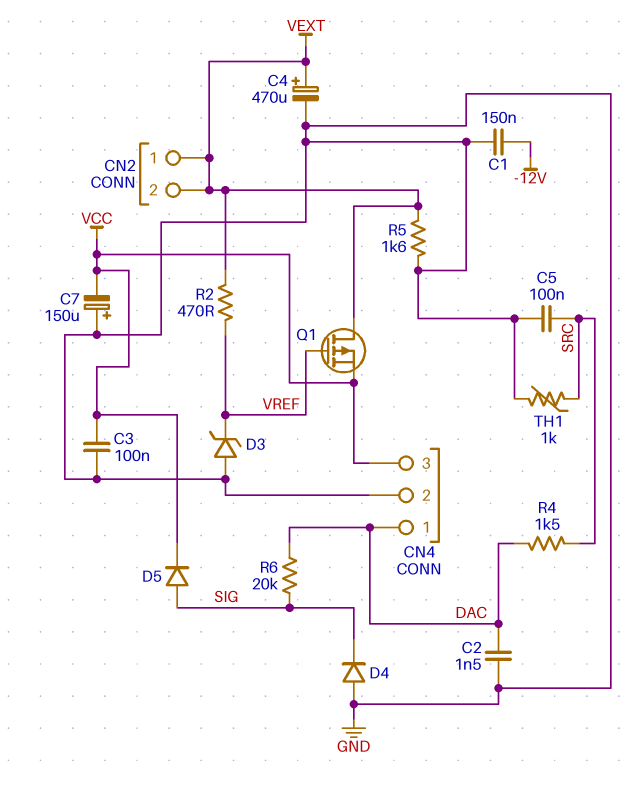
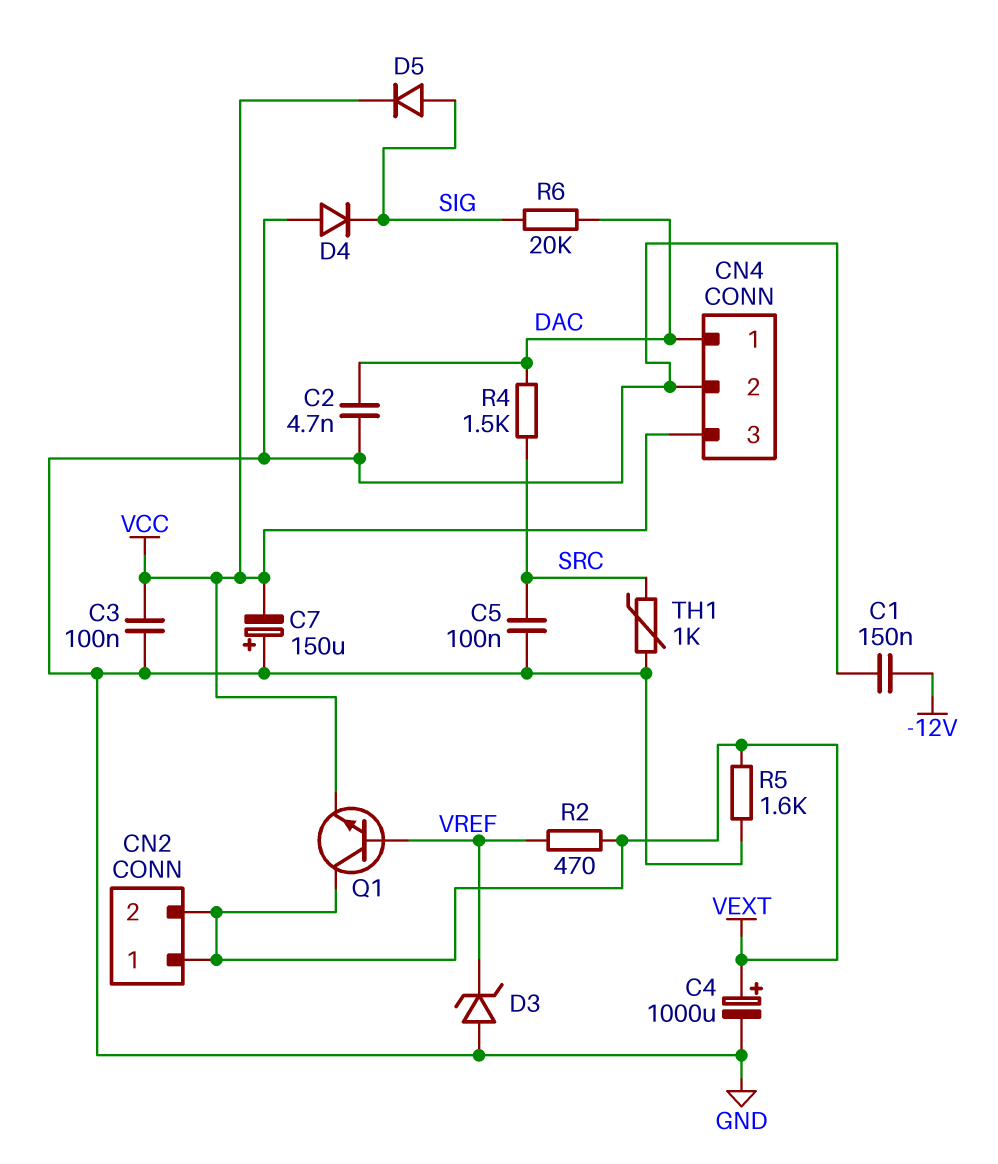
C2: 1.5nF (DAC, GND) -> 4.7nF (DAC, GND)
C4: 470uF (plus VEXT, minus GND) -> 1000uF (plus VEXT, minus GND)
Q1: PMOS (G VREF, D VEXT, S VCC) -> NPN (B VREF, C VEXT, E VCC)

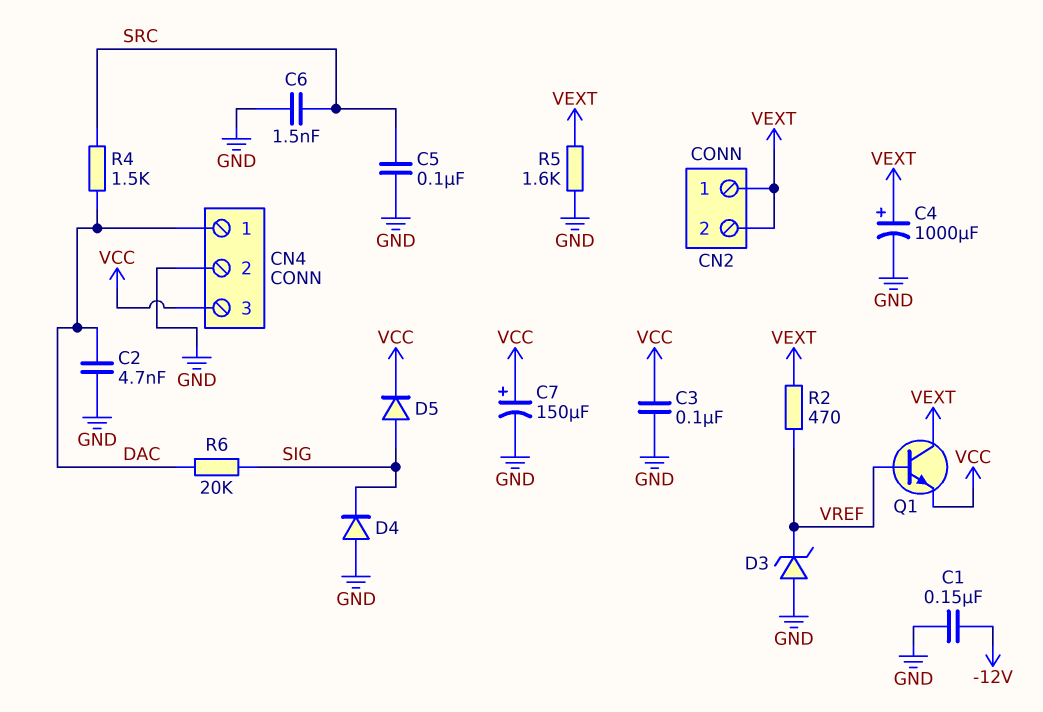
C6: none -> 1.5nF (GND, SRC)
C7: 150uF (plus GND, minus VCC) -> 150uF (plus VCC, minus GND)
TH1: 1k (GND, SRC) -> none

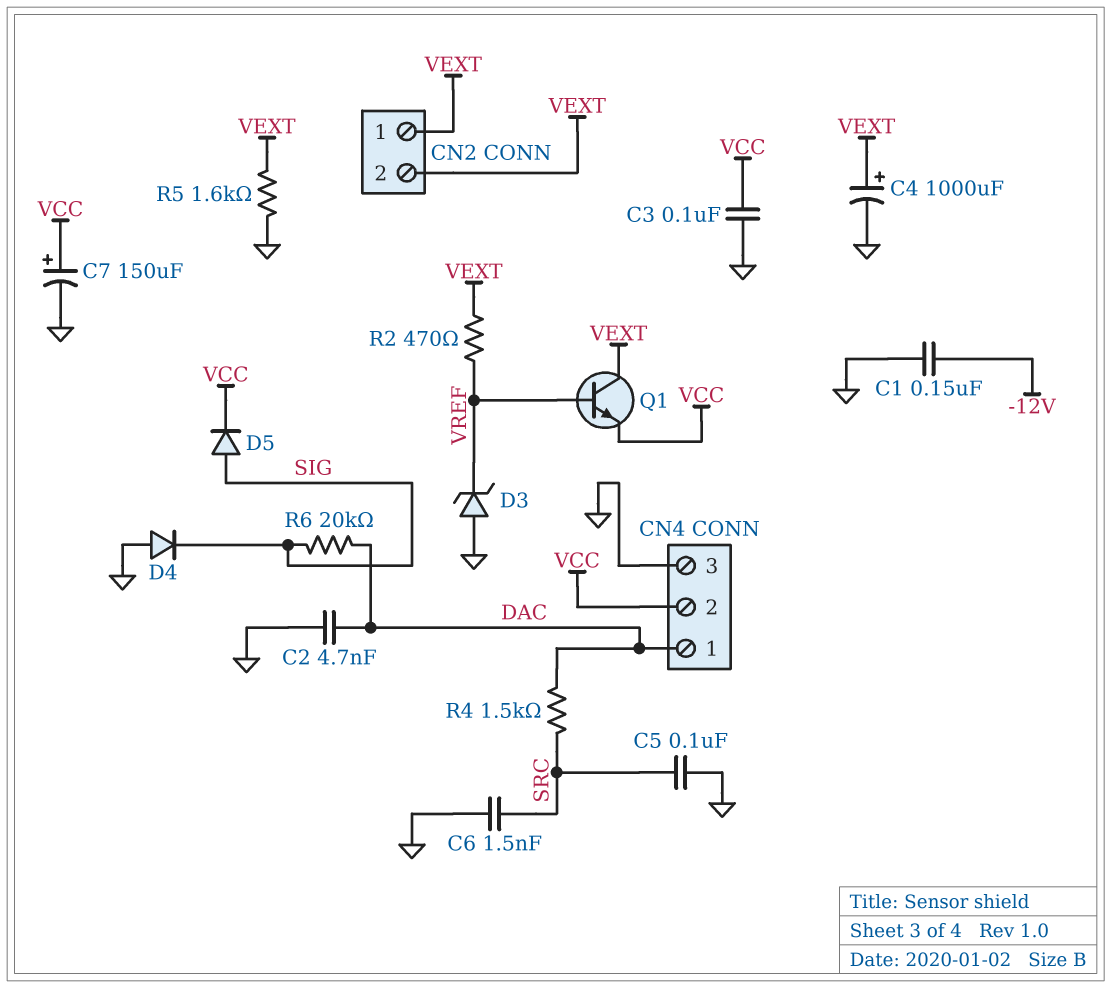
CN4 pin 2: GND -> VCC
CN4 pin 3: VCC -> GND

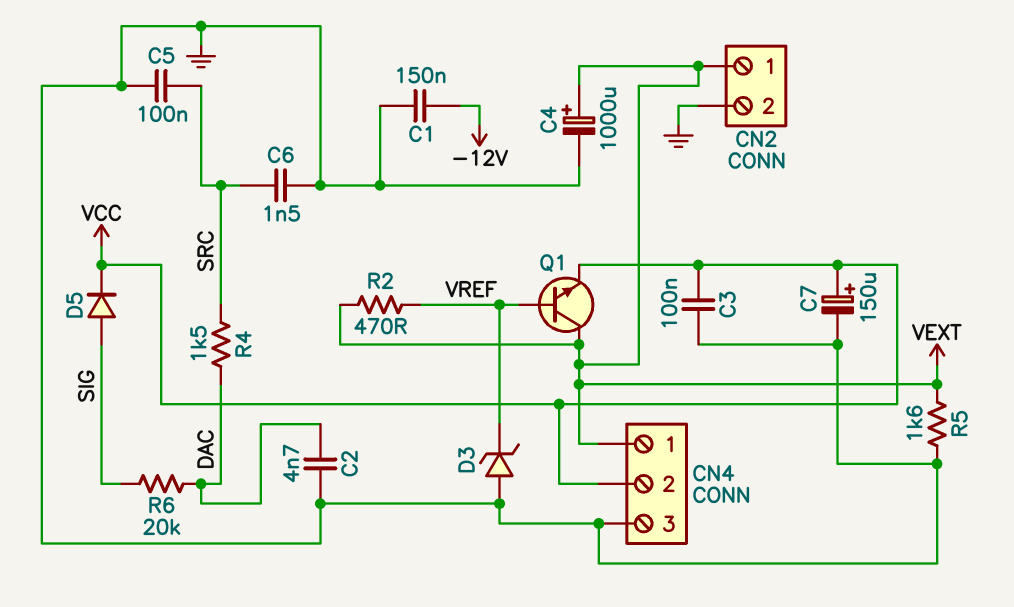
CN2 pin 2: VEXT -> GND
CN4 pin 1: DAC -> VEXT
D4: diode (A GND, K SIG) -> none

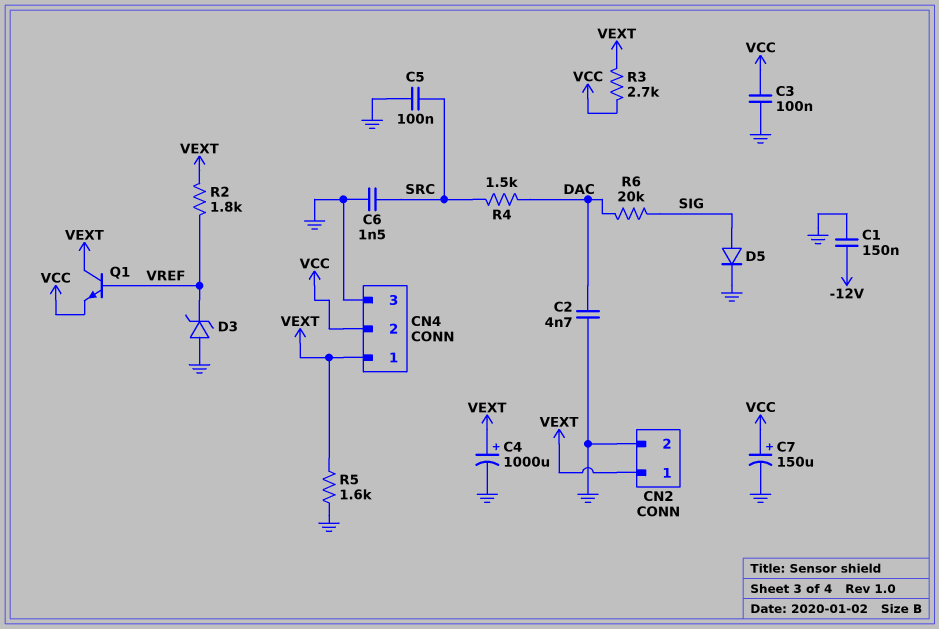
D5: diode (A SIG, K VCC) -> diode (A SIG, K GND)
R2: 470 (VEXT, VREF) -> 1.8k (VEXT, VREF)
R3: none -> 2.7k (VCC, VEXT)

